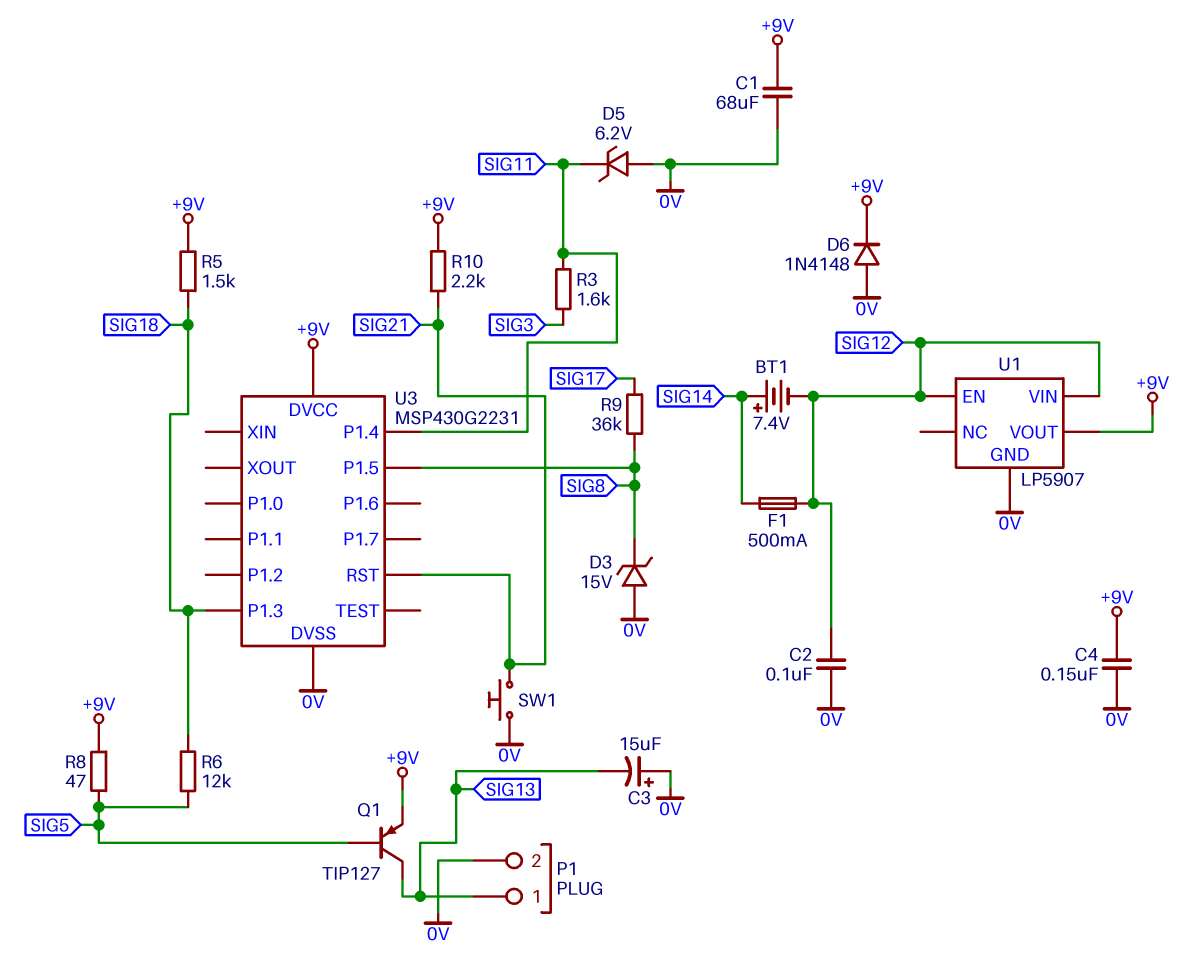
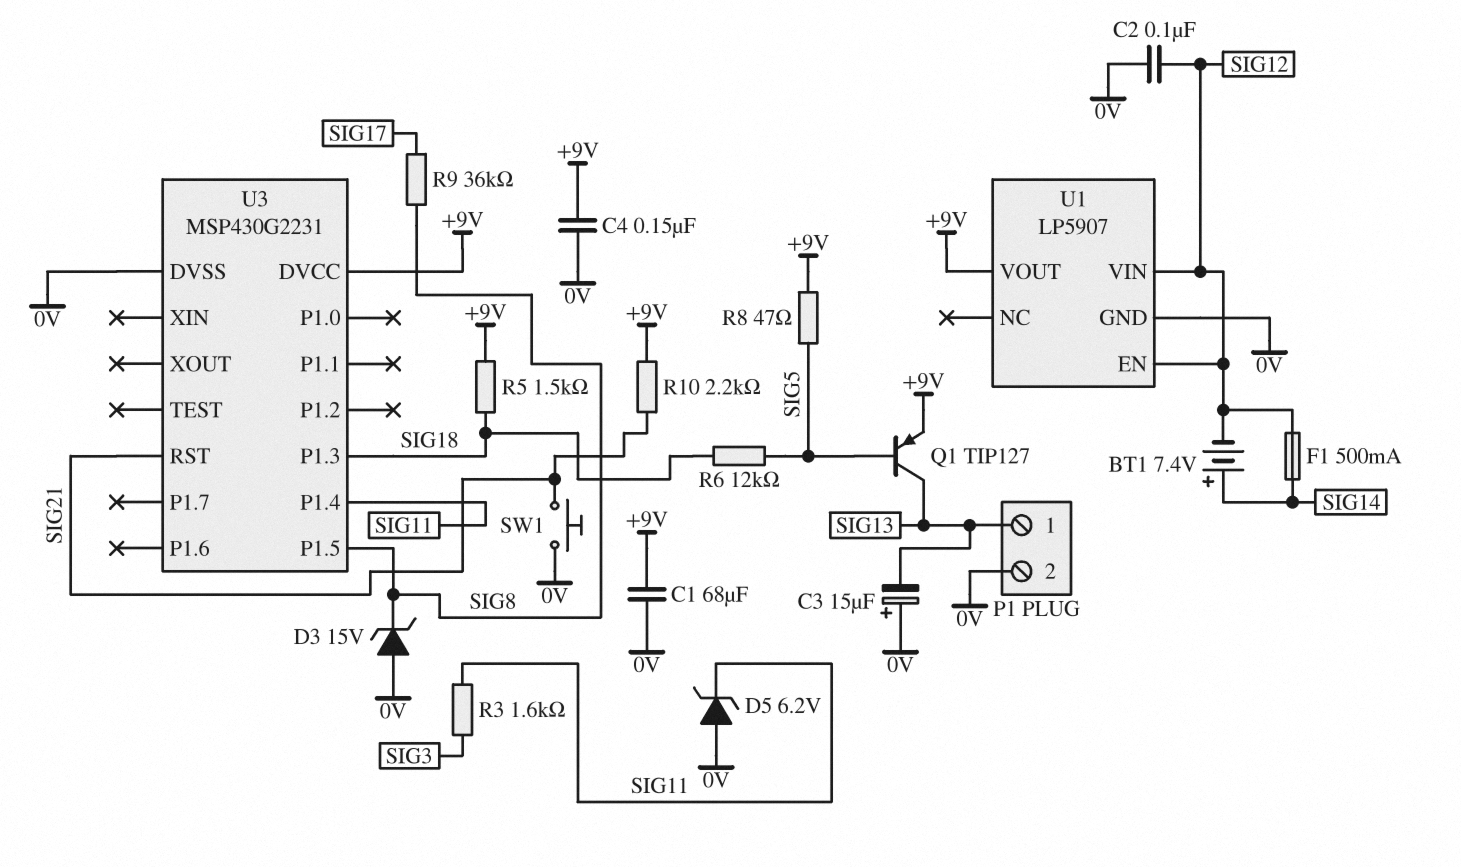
D6: diode 1N4148 (A 0V, K +9V) -> none

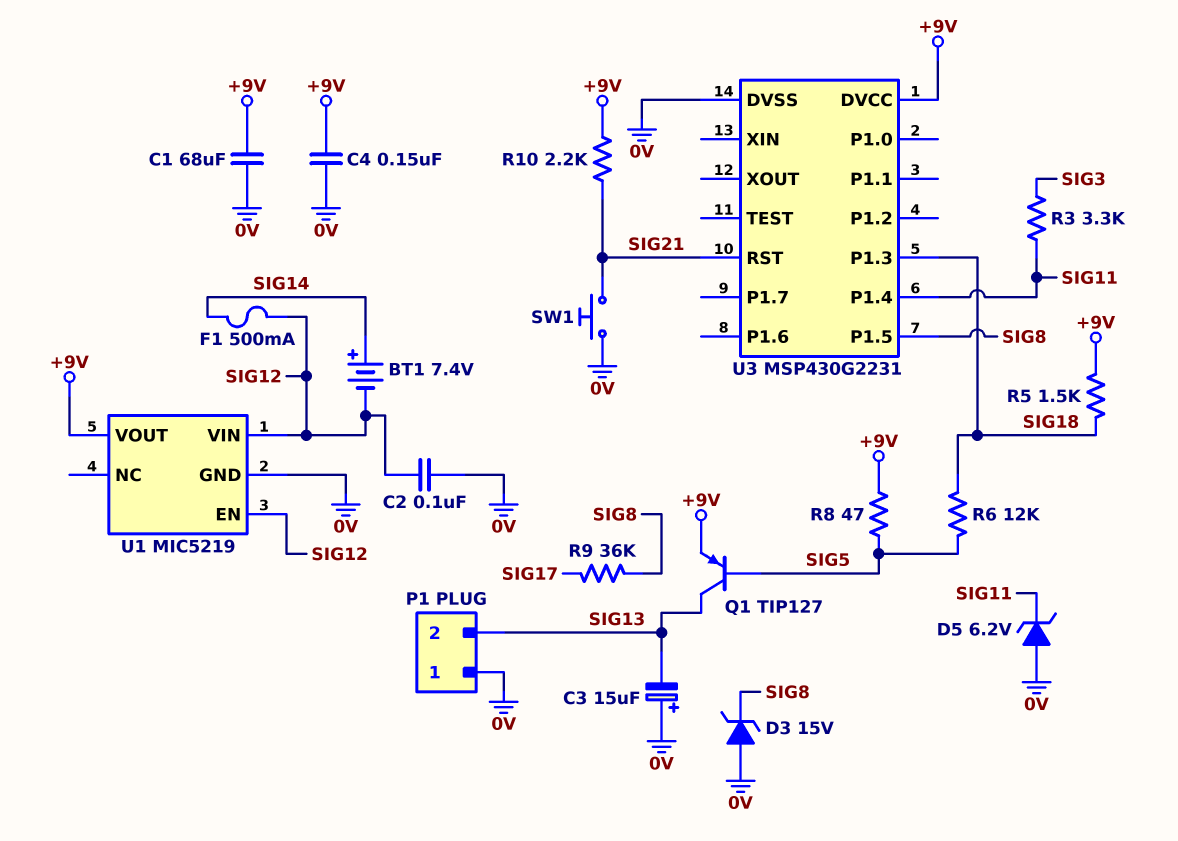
P1 pin 1: SIG13 -> 0V
P1 pin 2: 0V -> SIG13
R3: 1.6k (SIG3, SIG11) -> 3.3k (SIG3, SIG11)
U1: LP5907 -> MIC5219

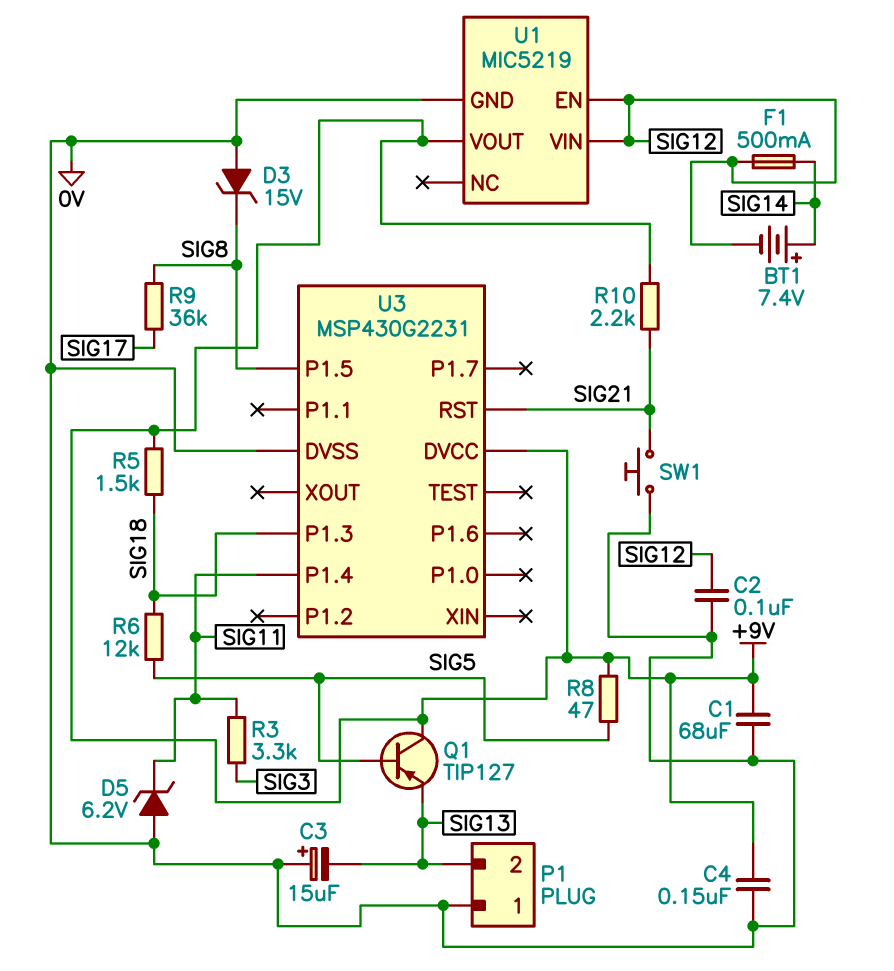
Q1: PNP TIP127 (B SIG5, C SIG13, E +9V) -> PNP TIP127 (B SIG5, C +9V, E SIG13)

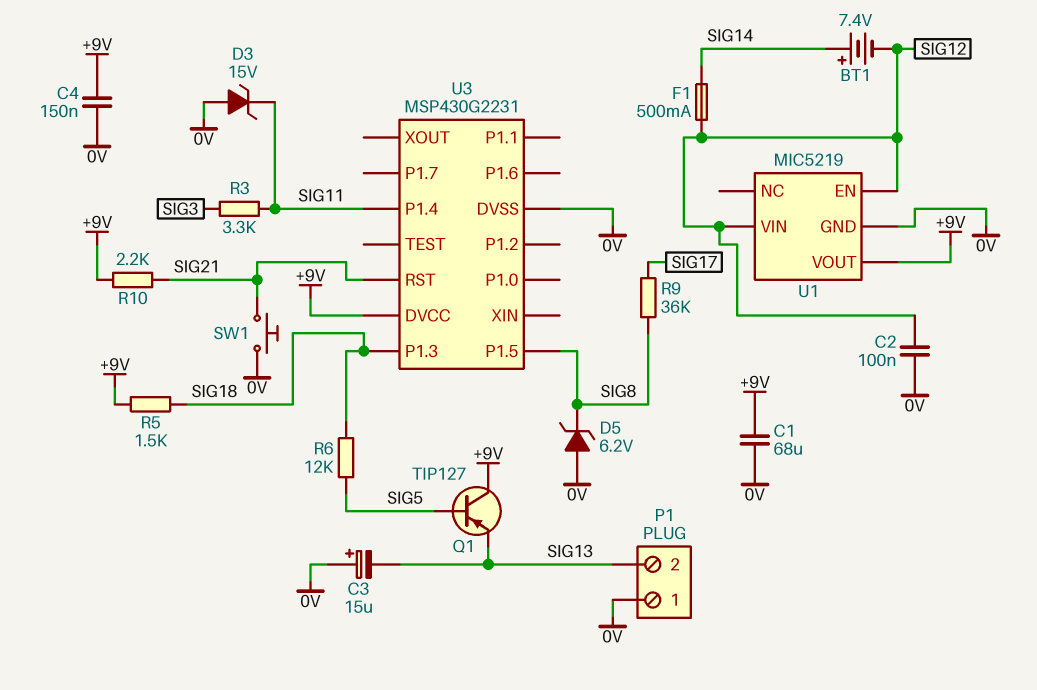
D3: zener 15V (A 0V, K SIG8) -> zener 15V (A 0V, K SIG11)
D5: zener 6.2V (A 0V, K SIG11) -> zener 6.2V (A 0V, K SIG8)
R8: 47 (+9V, SIG5) -> none

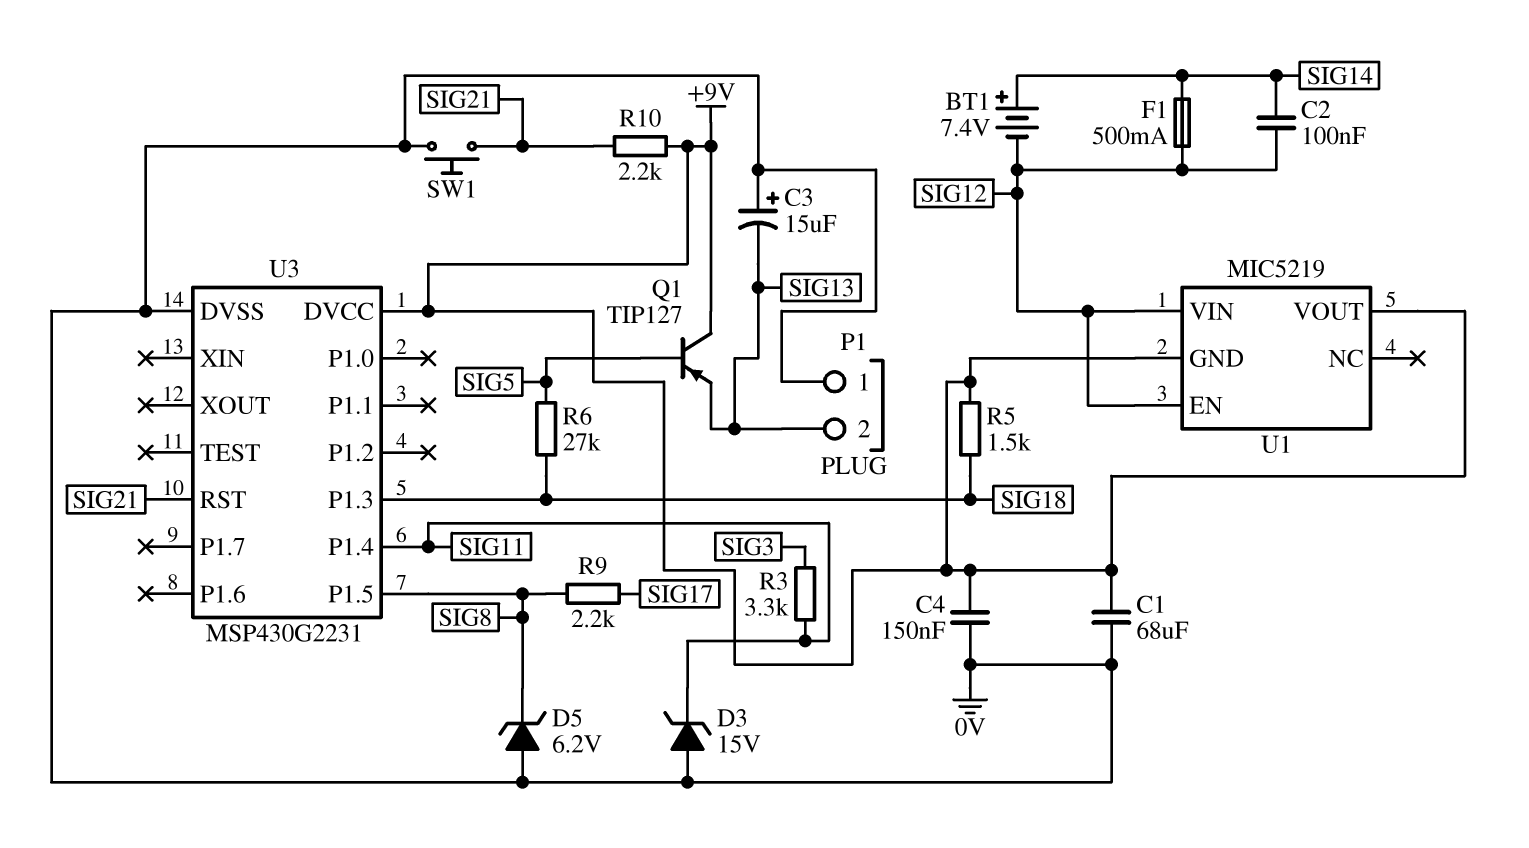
C2: 100nF (0V, SIG12) -> 100nF (SIG12, SIG14)
R6: 12k (SIG5, SIG18) -> 27k (SIG5, SIG18)
R9: 36k (SIG8, SIG17) -> 2.2k (SIG8, SIG17)
U1 pin GND: 0V -> +9V

